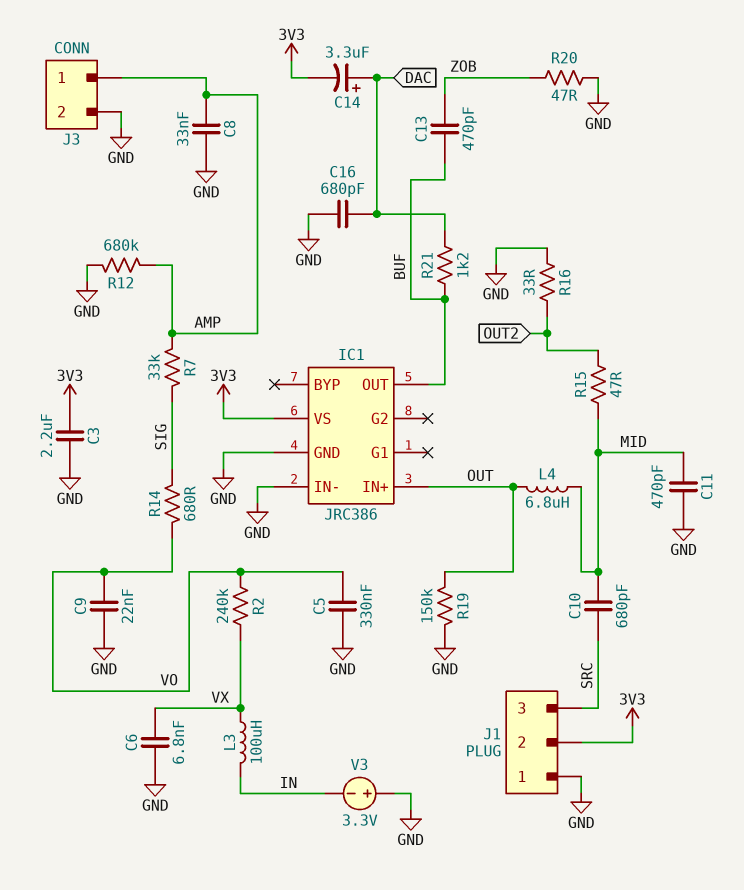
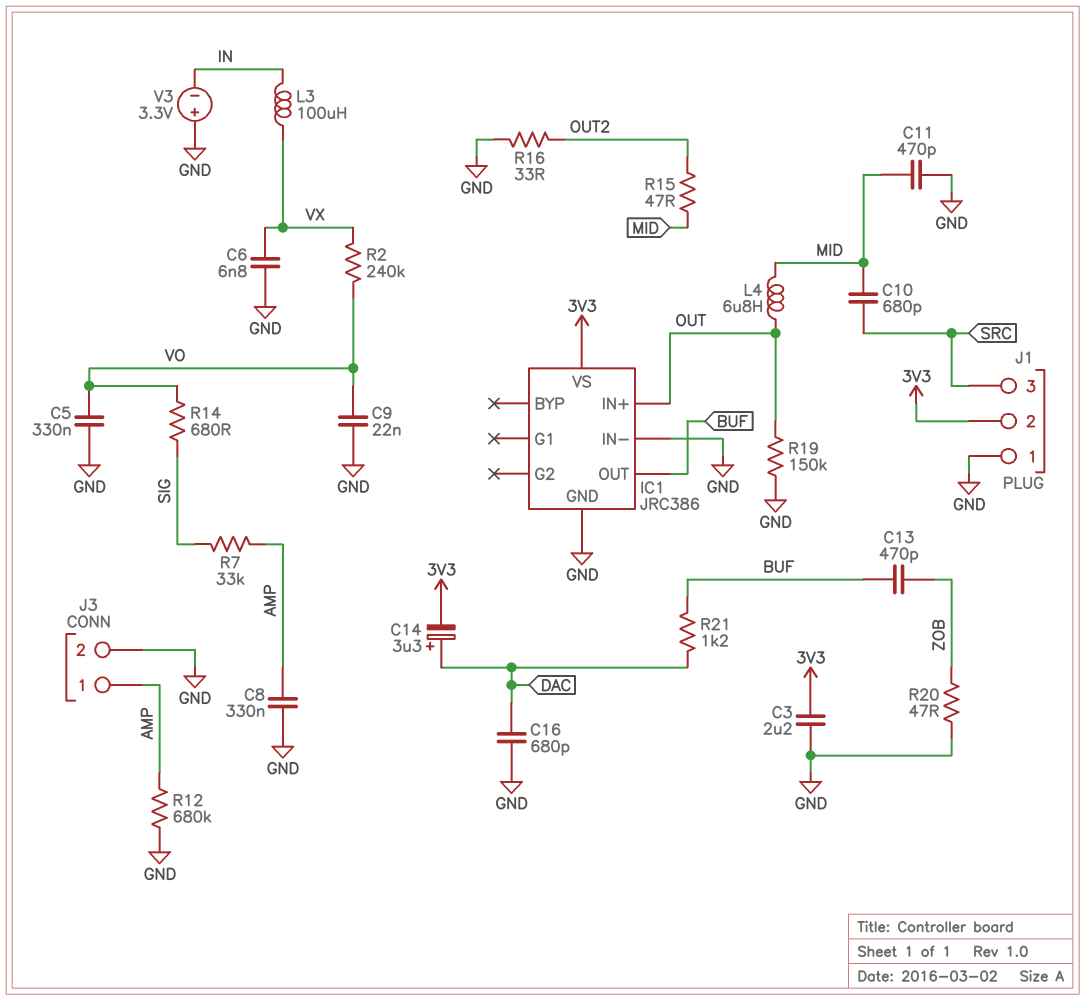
C8: 33nF (AMP, GND) -> 330nF (AMP, GND)

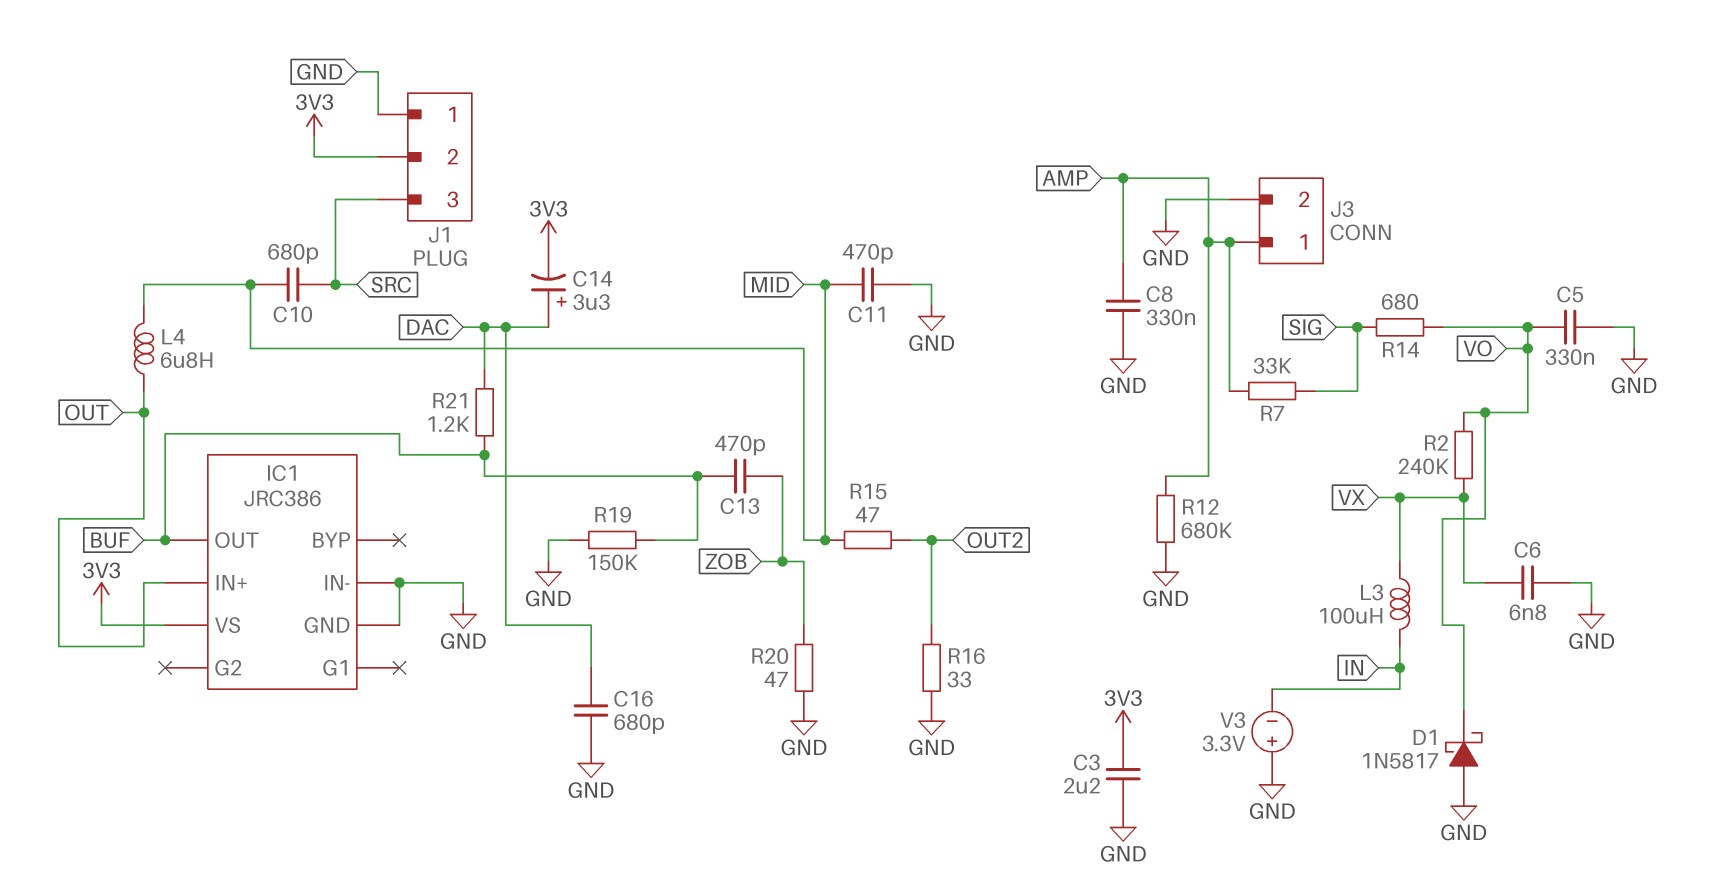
C9: 22nF (GND, VO) -> none
D1: none -> schottky 1N5817 (A GND, K VO)
R19: 150k (GND, OUT) -> 150k (BUF, GND)

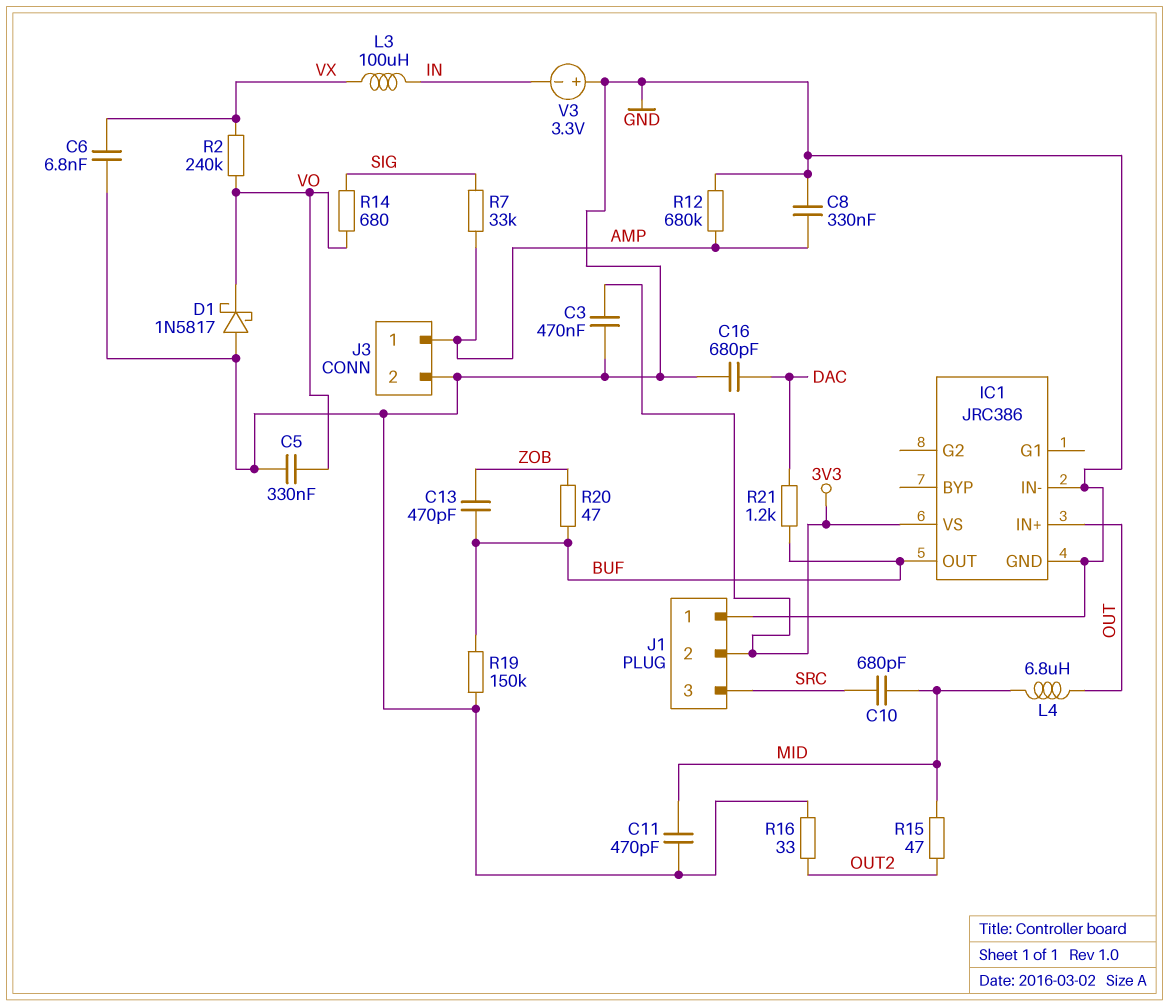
C3: 2.2uF (3V3, GND) -> 470nF (3V3, GND)
C14: 3.3uF (plus DAC, minus 3V3) -> none
R20: 47 (GND, ZOB) -> 47 (BUF, ZOB)

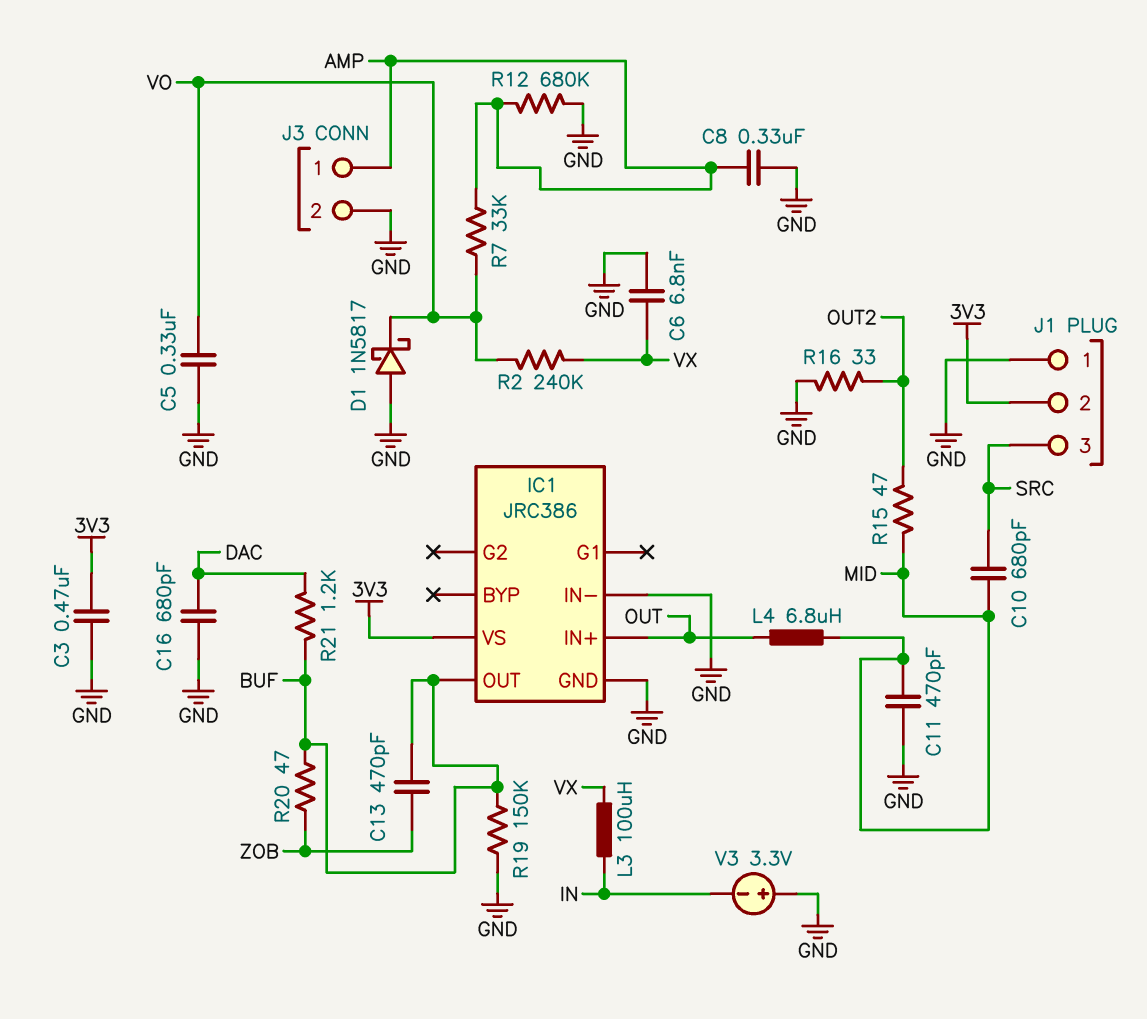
R7: 33k (AMP, SIG) -> 33k (AMP, VO)
R14: 680 (SIG, VO) -> none

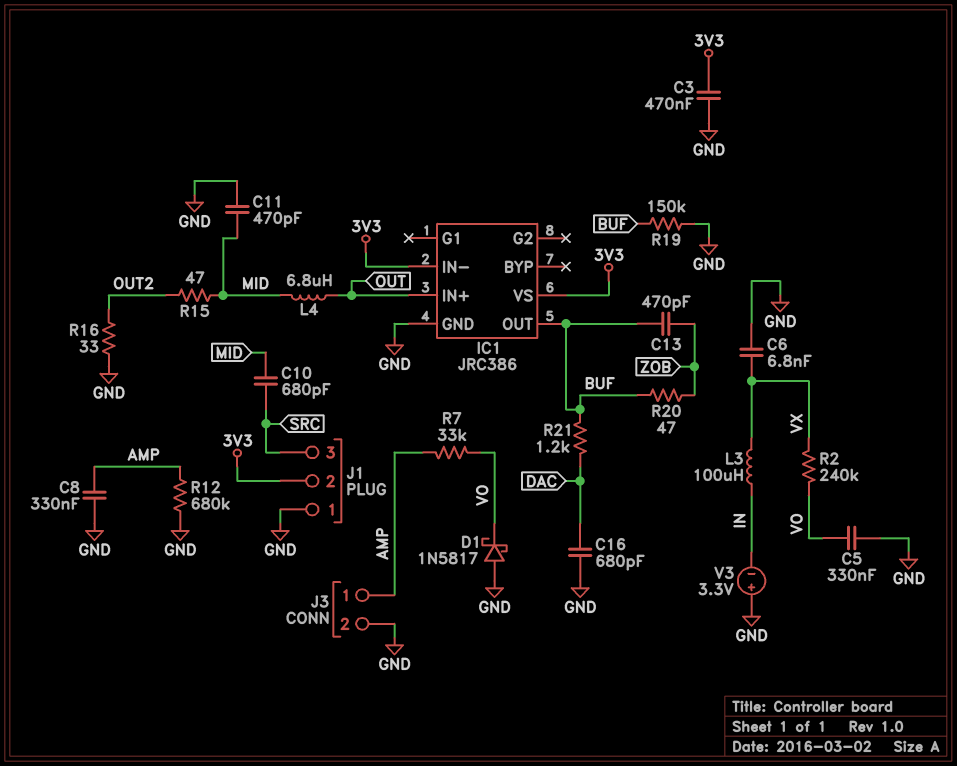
IC1 pin IN-: GND -> 3V3

